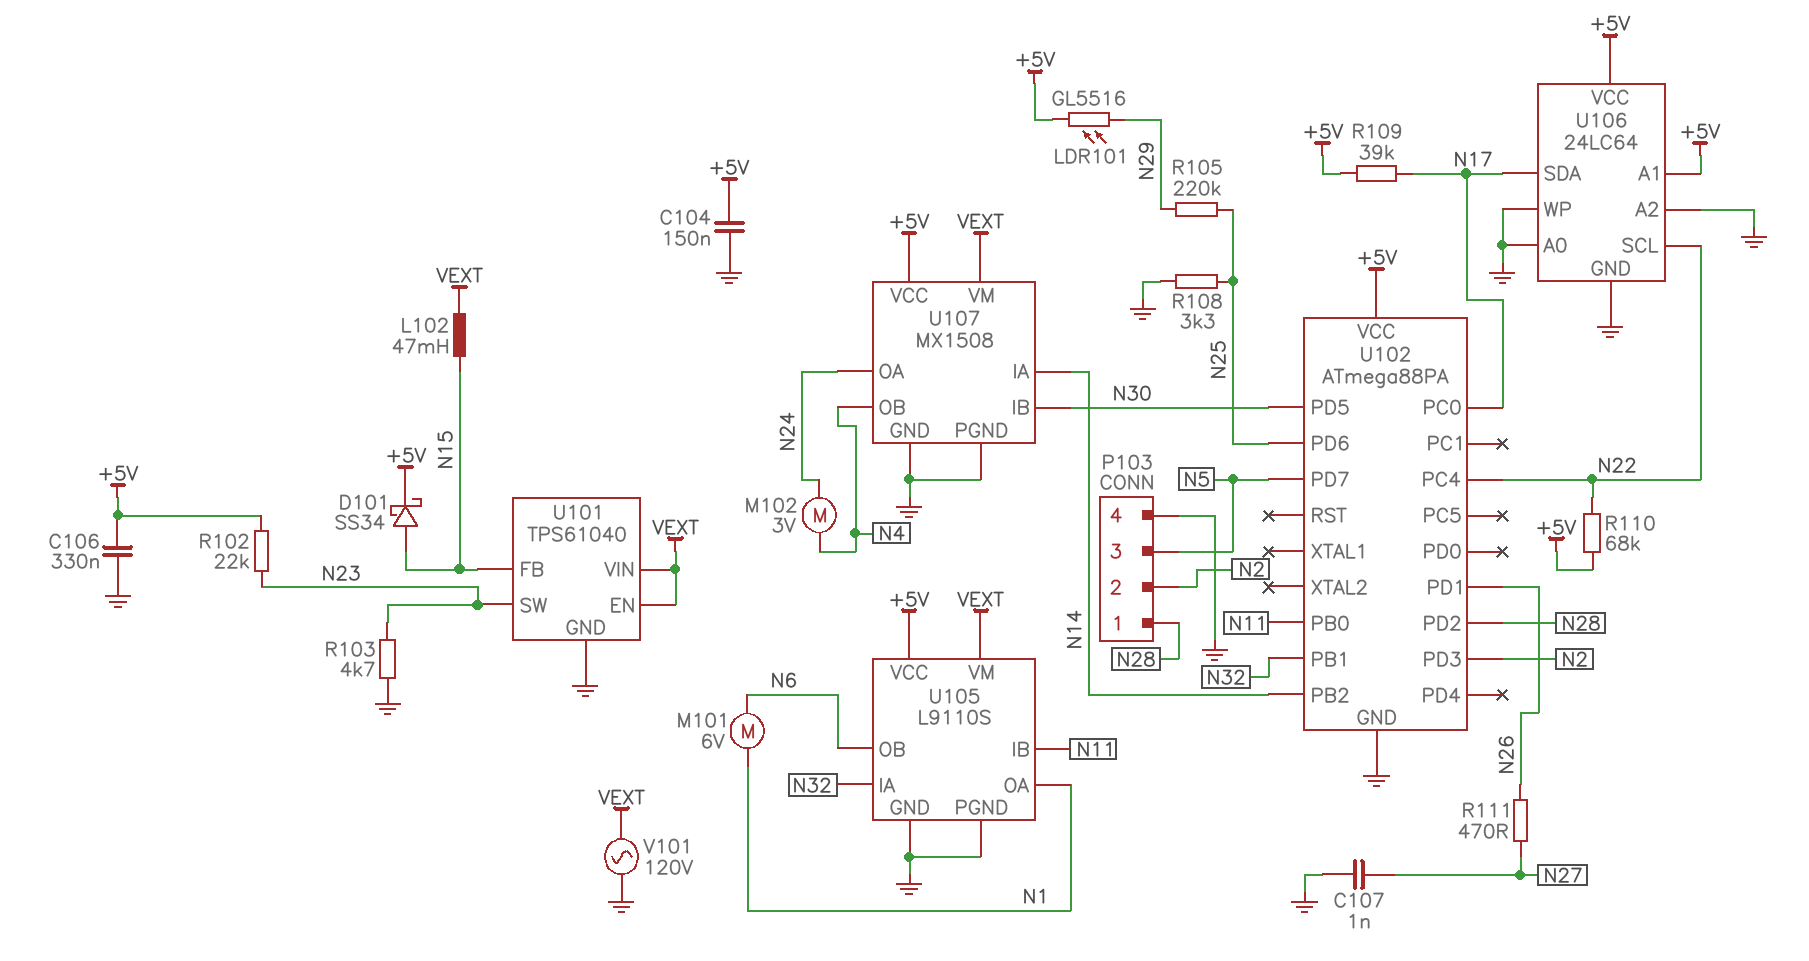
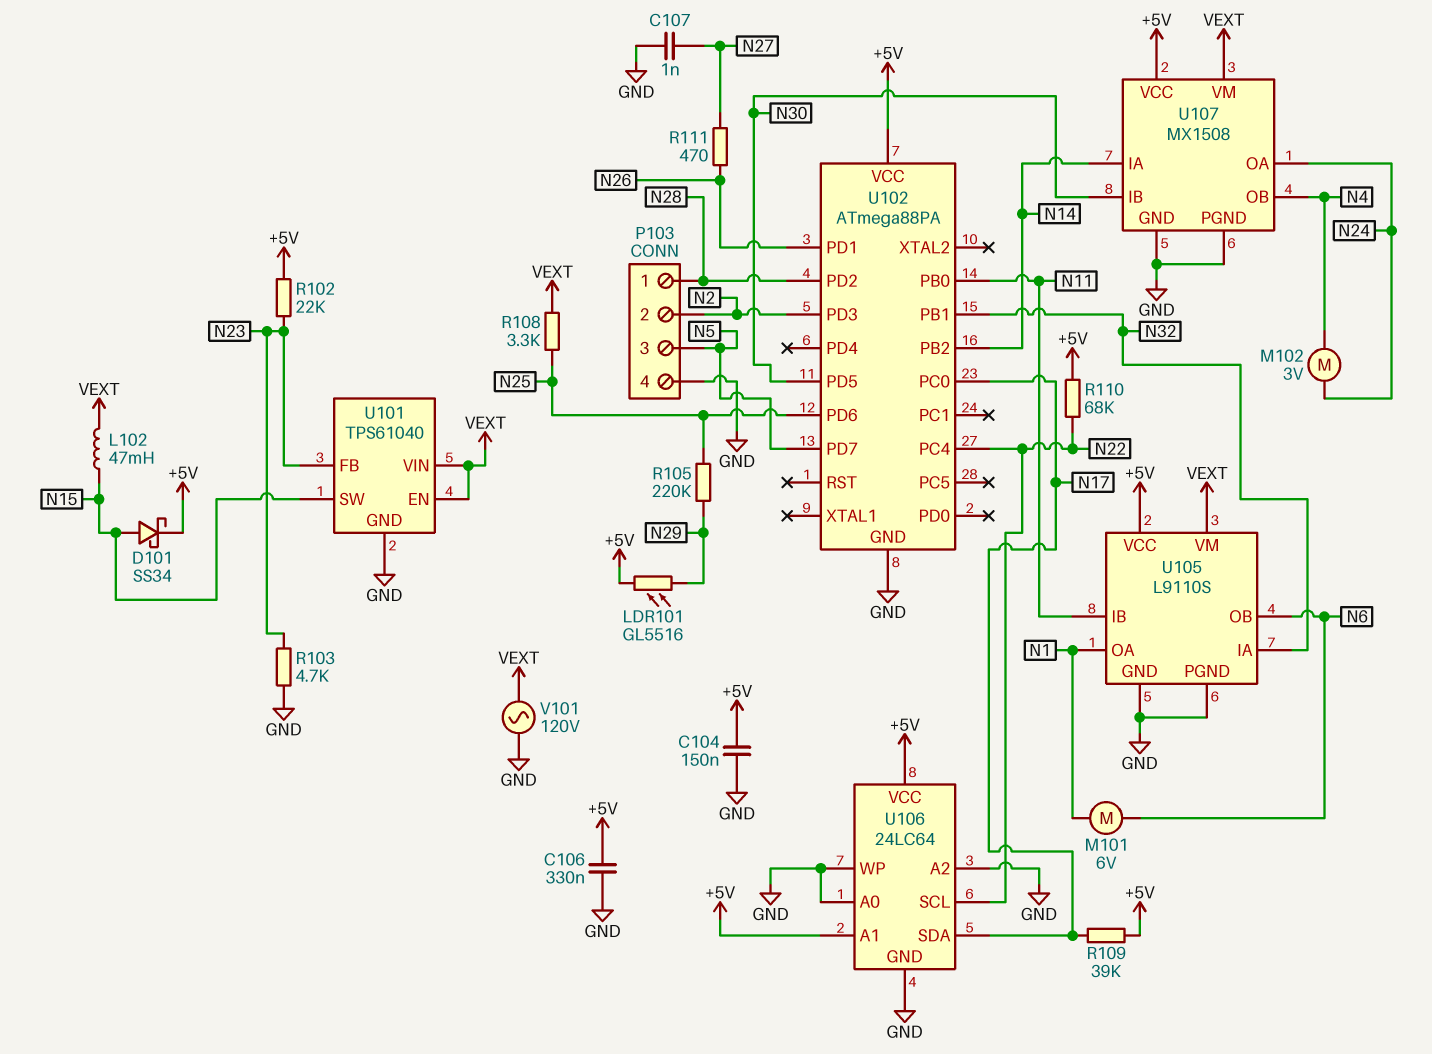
R108: 3.3k (GND, N25) -> 3.3k (N25, VEXT)
U101 pin FB: N15 -> N23
U101 pin SW: N23 -> N15

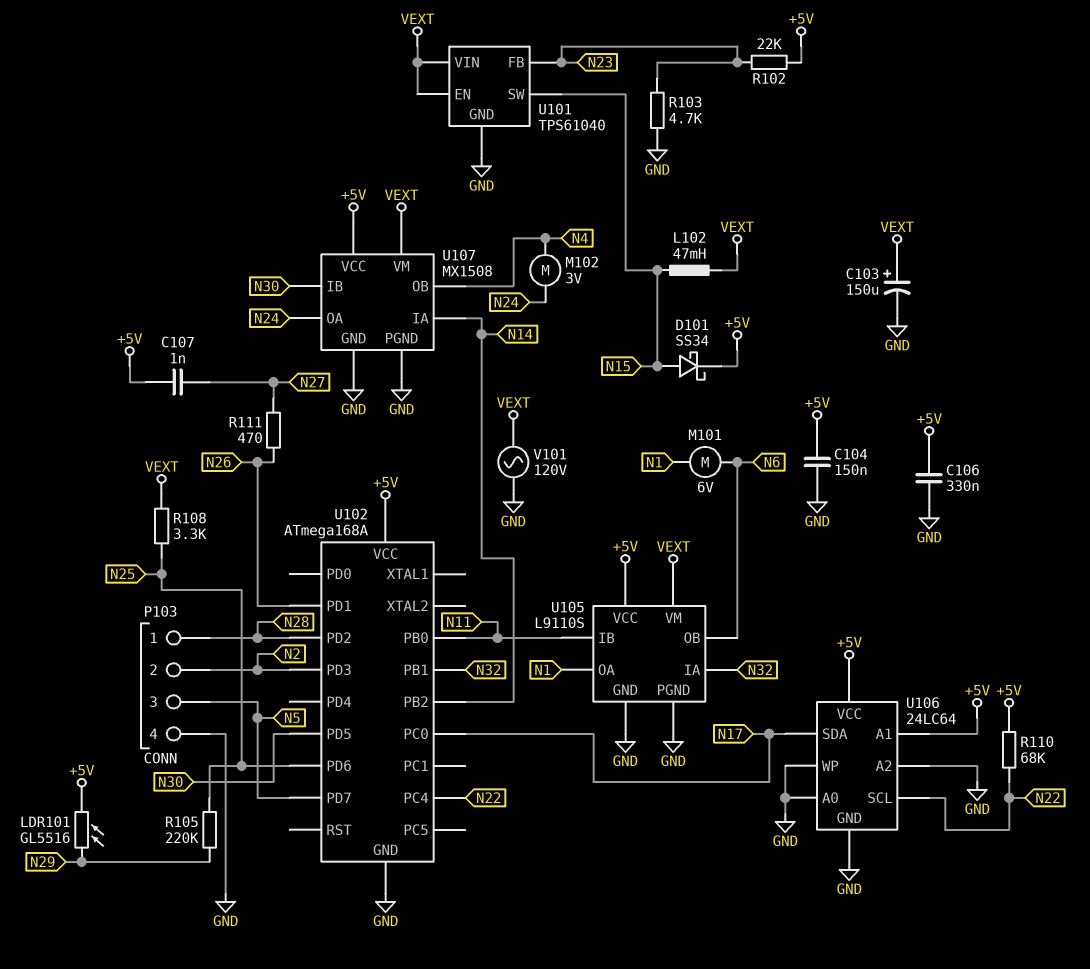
C103: none -> 150uF (plus VEXT, minus GND)
C107: 1nF (GND, N27) -> 1nF (+5V, N27)
R109: 39k (+5V, N17) -> none
U102: ATmega88PA -> ATmega168A

